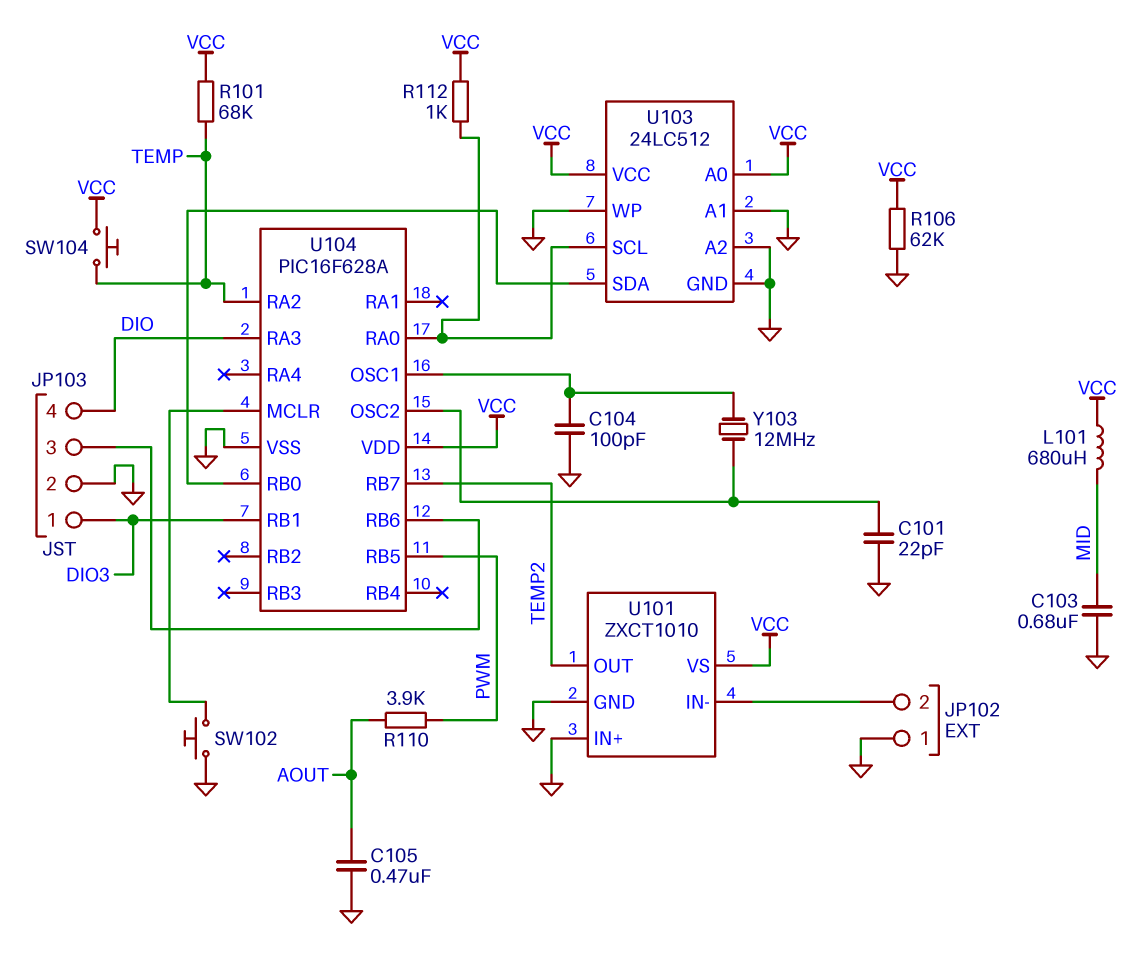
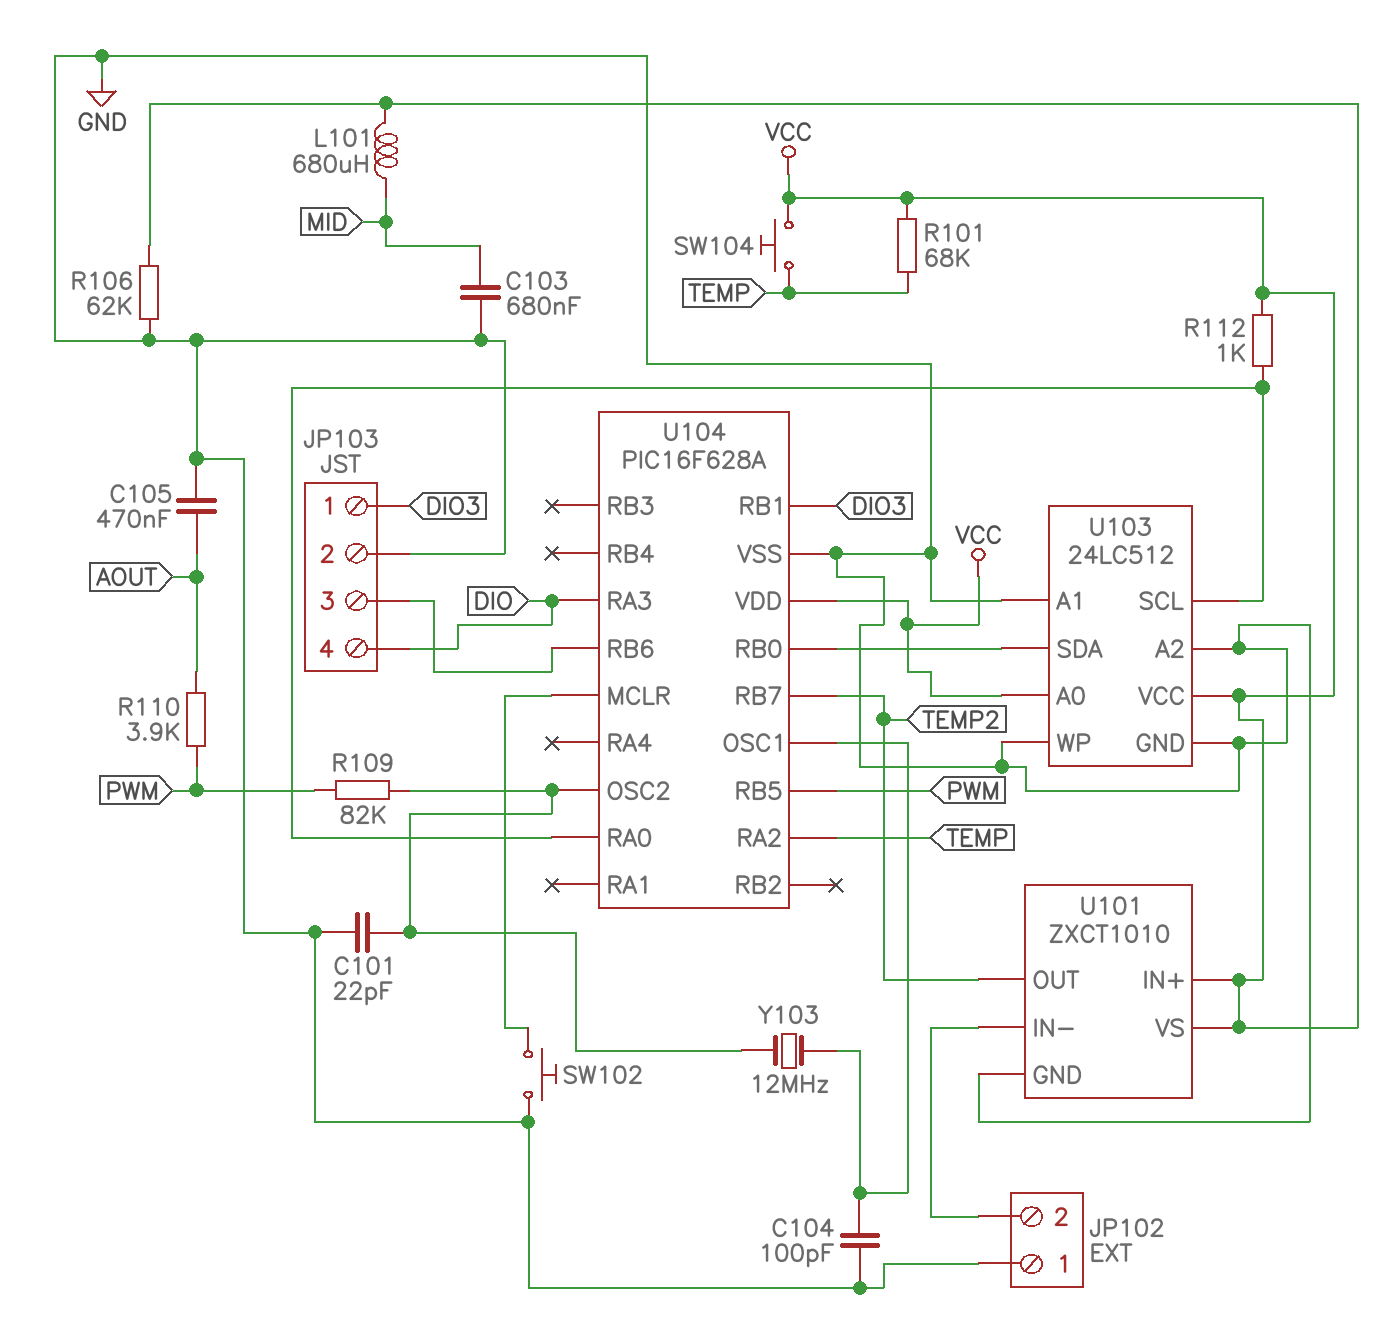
R109: none -> 82k (PWM, U104/OSC2)
U101 pin IN+: GND -> VCC

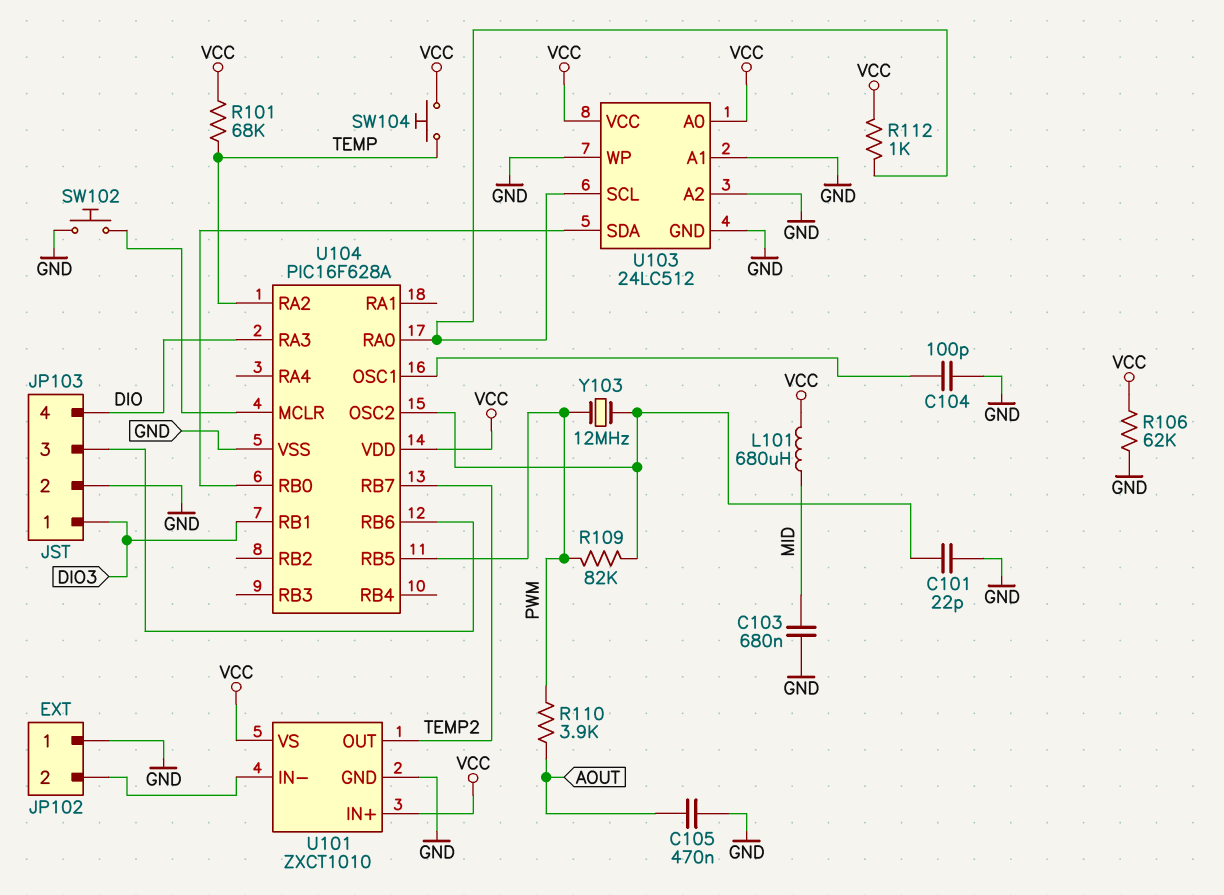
Y103: 12MHz (U104/OSC1, U104/OSC2) -> 12MHz (PWM, U104/OSC2)

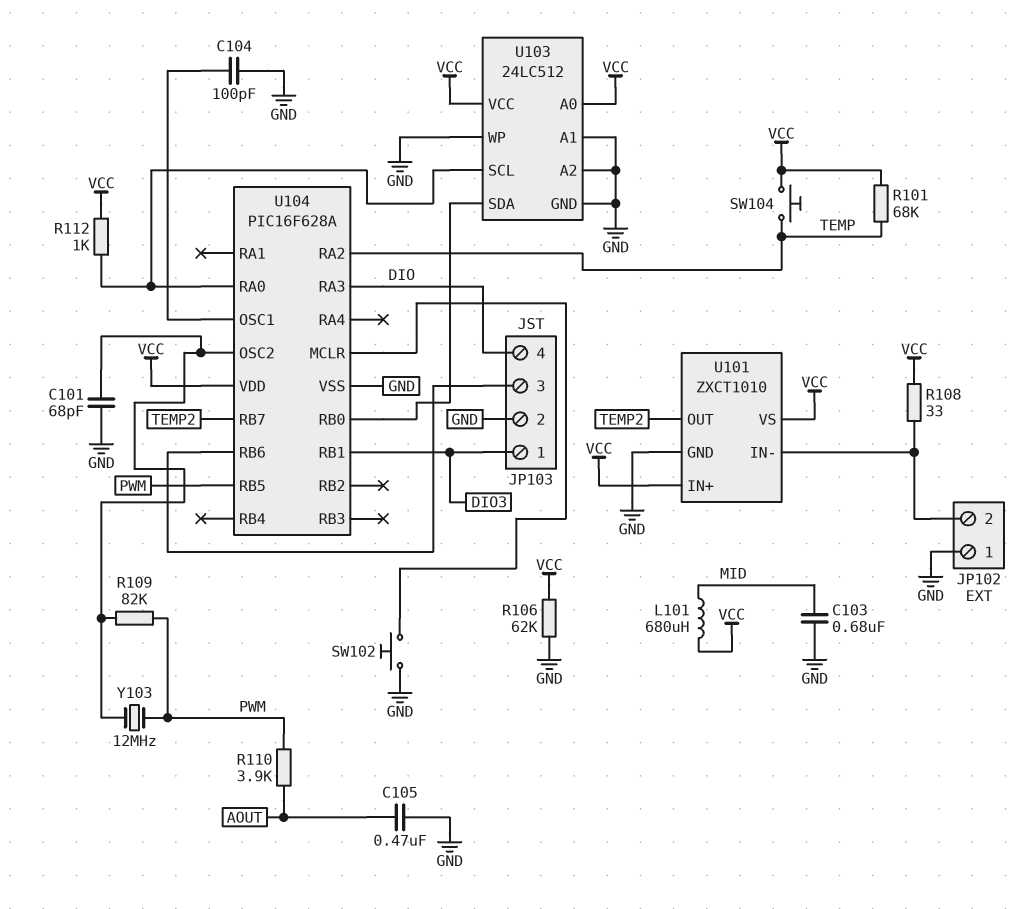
C101: 22pF (GND, U104/OSC2) -> 68pF (GND, U104/OSC2)
R108: none -> 33 (JP102/2, VCC)

